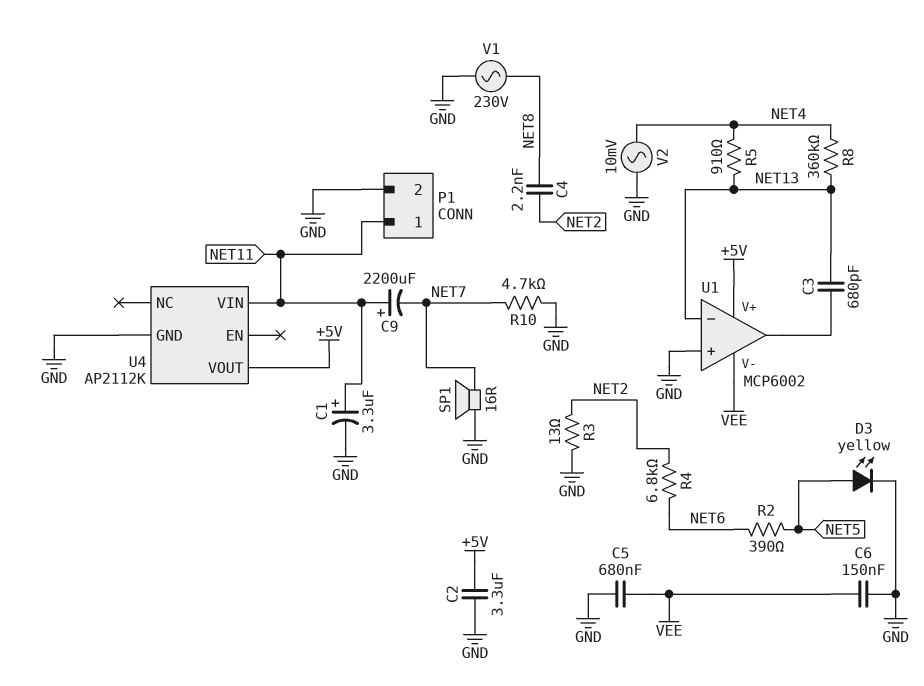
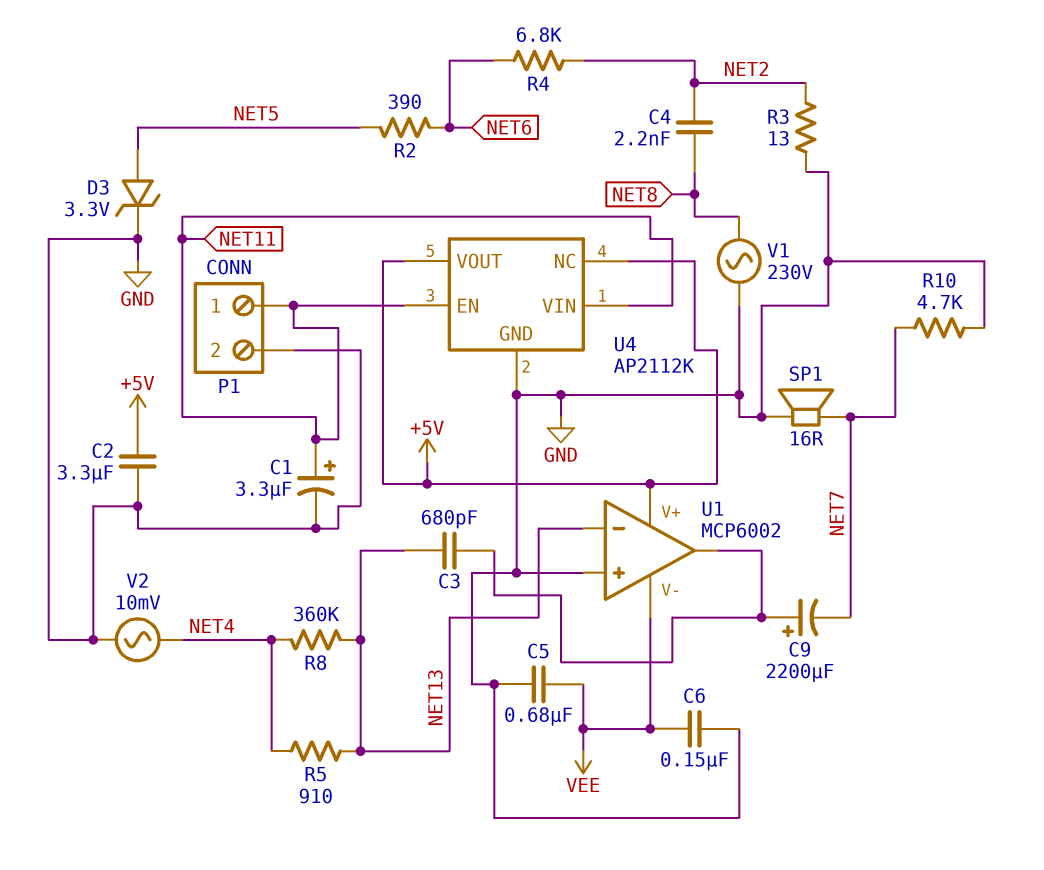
C9: 2200uF (plus NET11, minus NET7) -> 2200uF (plus U1/out, minus NET7)
D3: LED yellow (A NET5, K GND) -> zener 3.3V (A NET5, K GND)
U4 pin EN: none -> NET11
U4 pin NC: none -> +5V

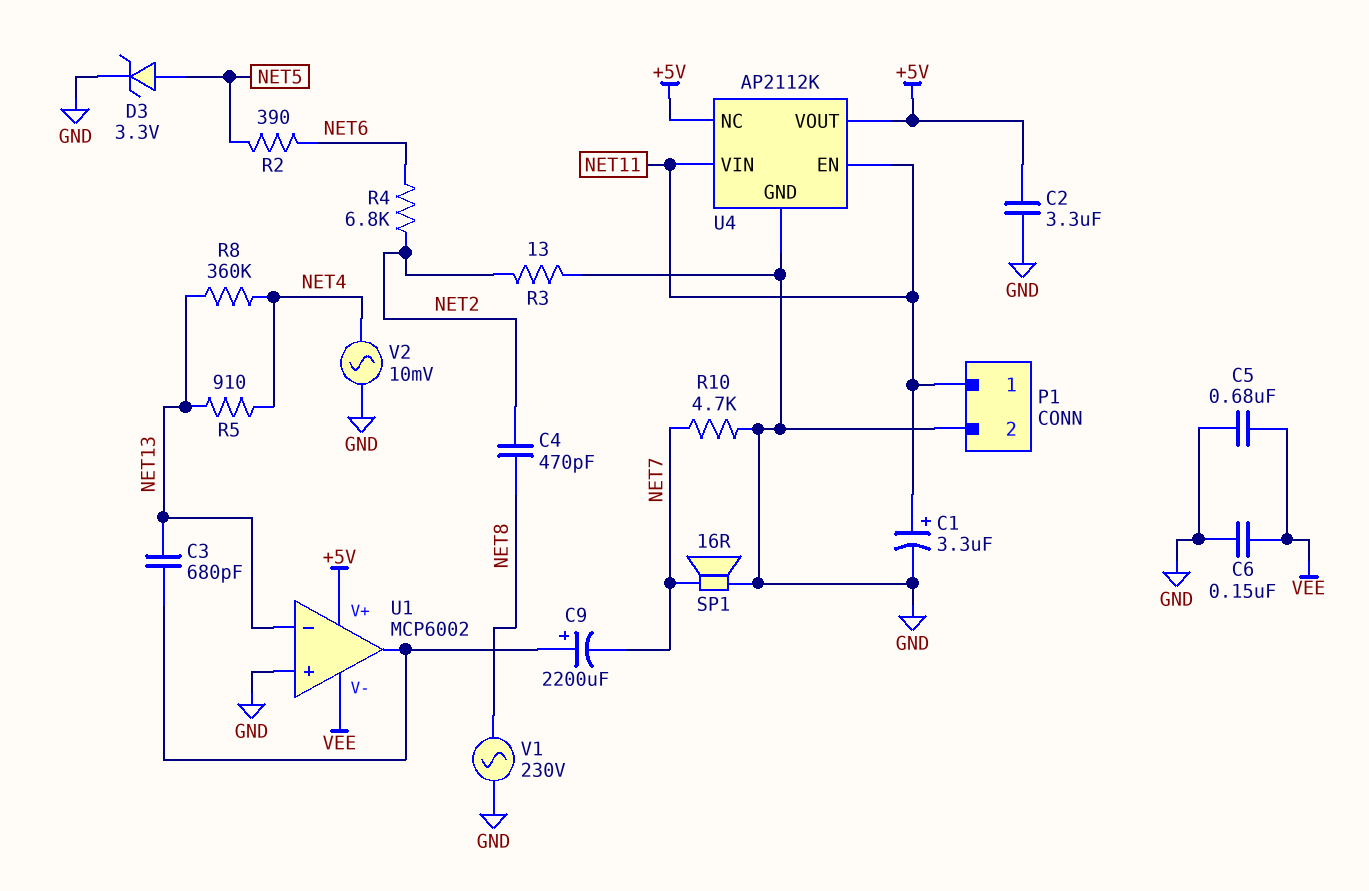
C4: 2.2nF (NET2, NET8) -> 470pF (NET2, NET8)

